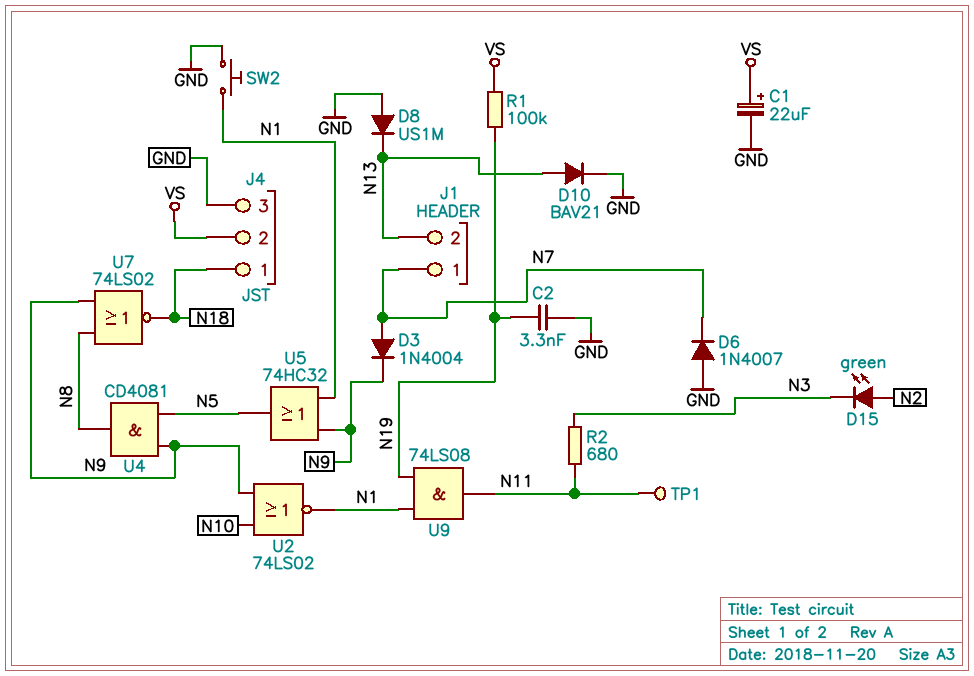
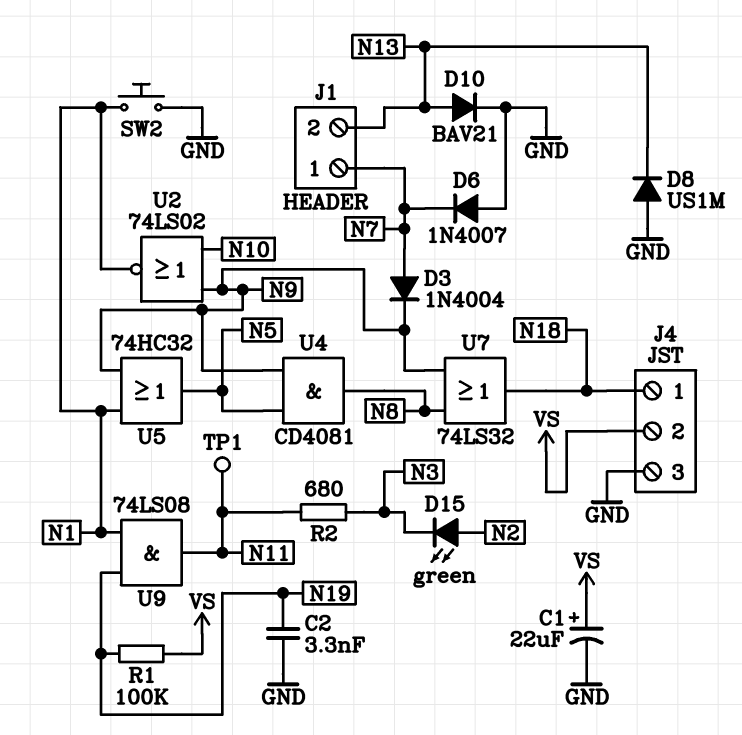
U7: NOR 74LS02 (in N8, in N9, out N18) -> OR 74LS32 (in N8, in N9, out N18)

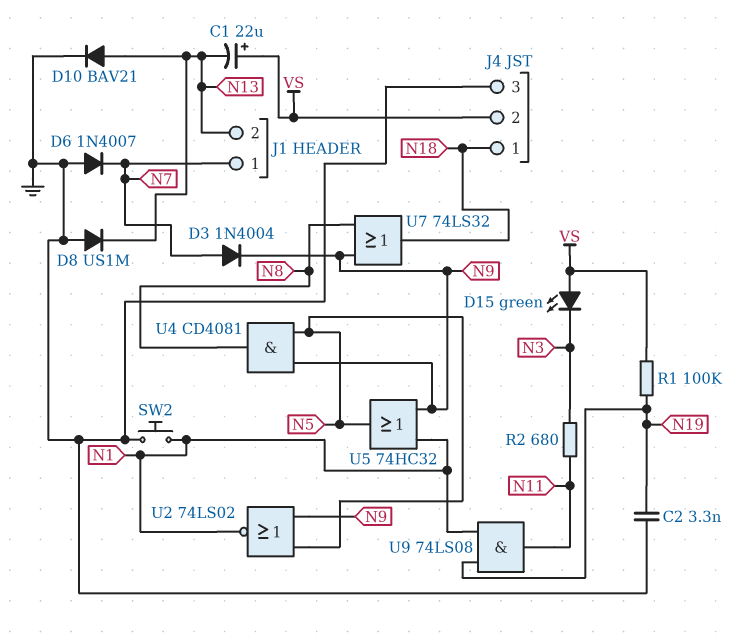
C1: 22uF (plus VS, minus GND) -> 22uF (plus VS, minus N13)
D15: LED green (A N2, K N3) -> LED green (A VS, K N3)
TP1: test point (N11) -> none
U2: NOR 74LS02 (in N9, in N10, out N1) -> NOR 74LS02 (in N5, in N9, out N1)

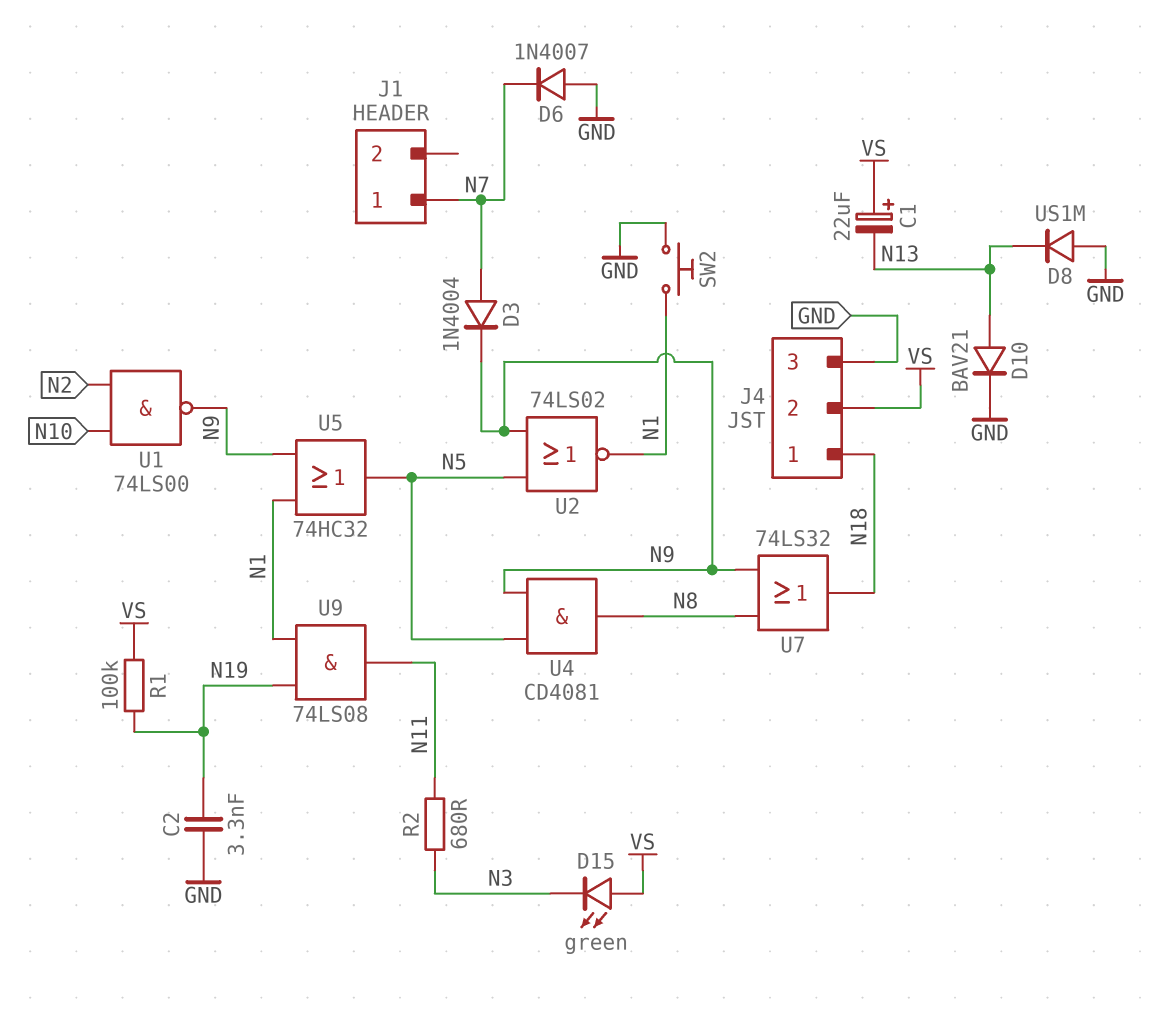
J1 pin 2: N13 -> none
U1: none -> NAND 74LS00 (in N2, in N10, out N9)

